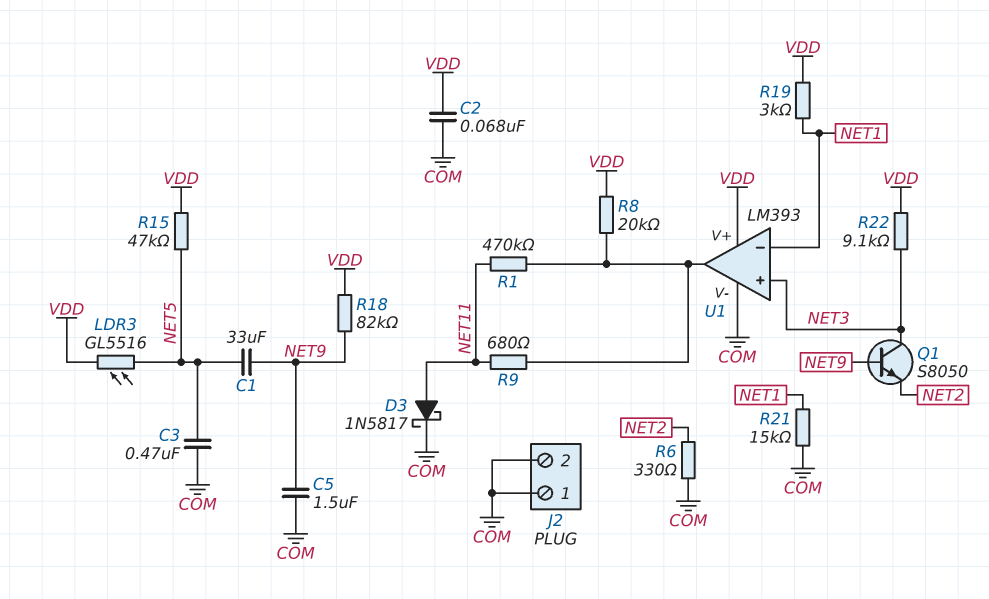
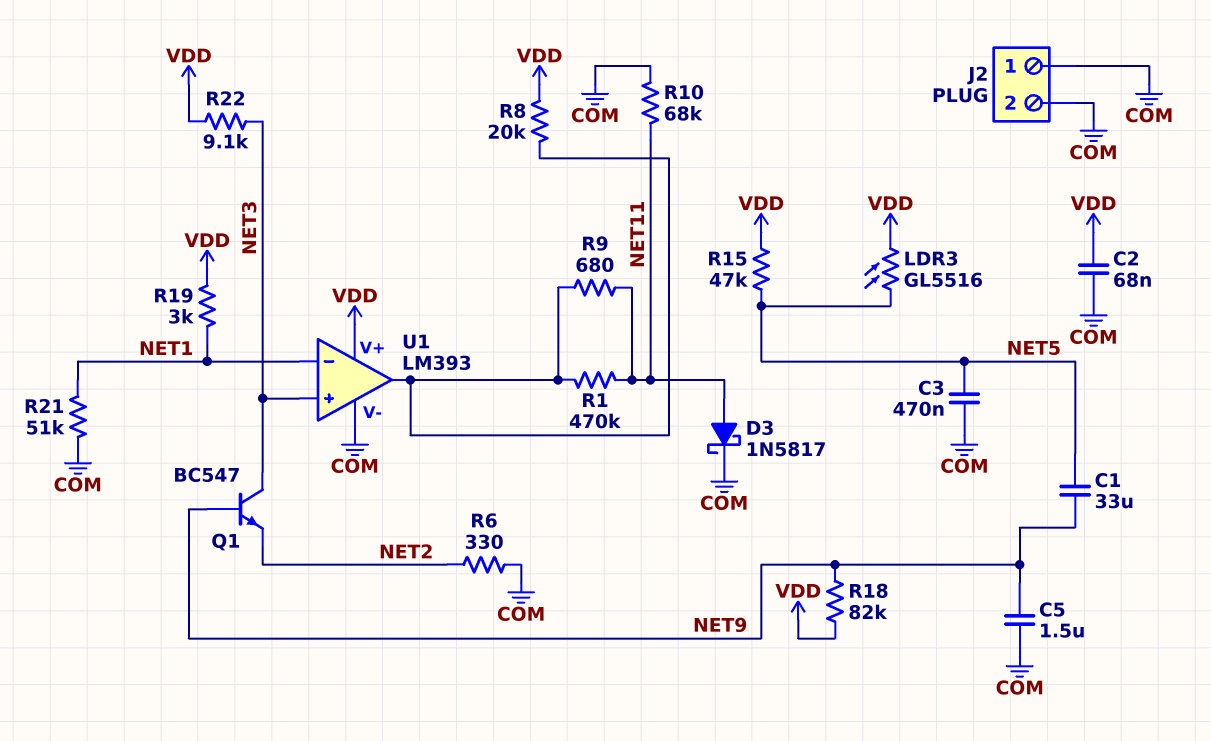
Q1: NPN S8050 (B NET9, C NET3, E NET2) -> NPN BC547 (B NET9, C NET3, E NET2)
R10: none -> 68k (COM, NET11)
R21: 15k (COM, NET1) -> 51k (COM, NET1)

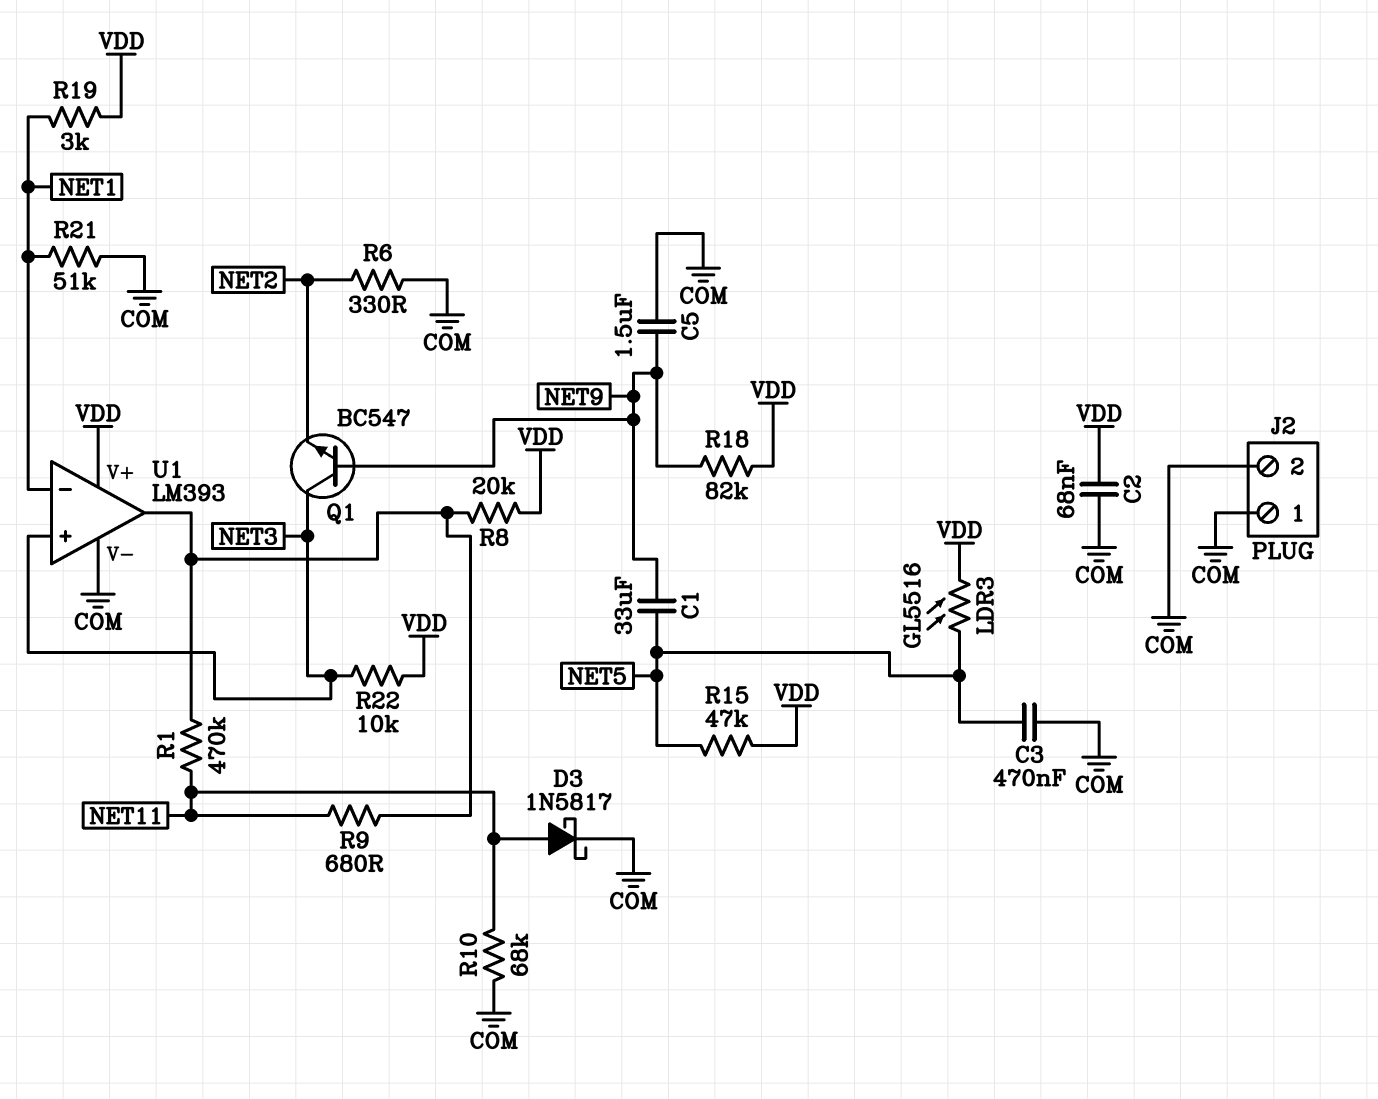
R22: 9.1k (NET3, VDD) -> 10k (NET3, VDD)

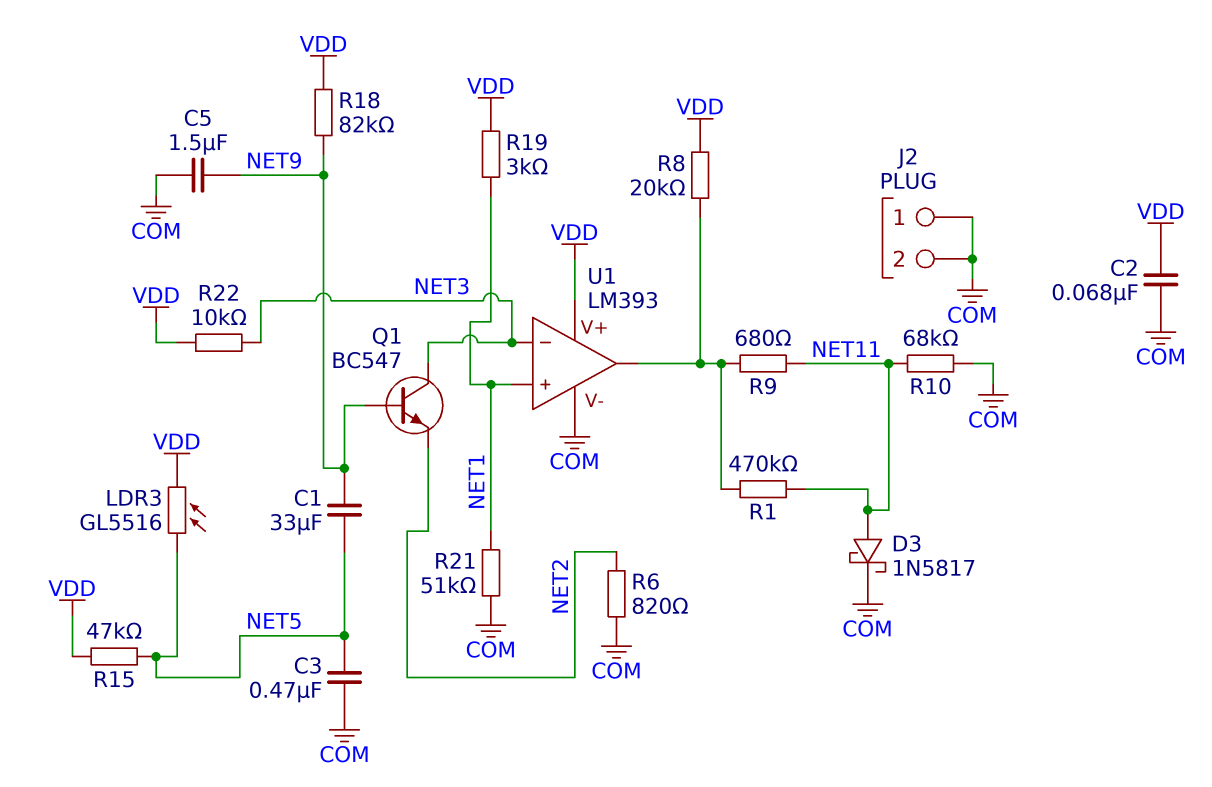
R6: 330 (COM, NET2) -> 820 (COM, NET2)
U1 pin in+: NET3 -> NET1
U1 pin in-: NET1 -> NET3

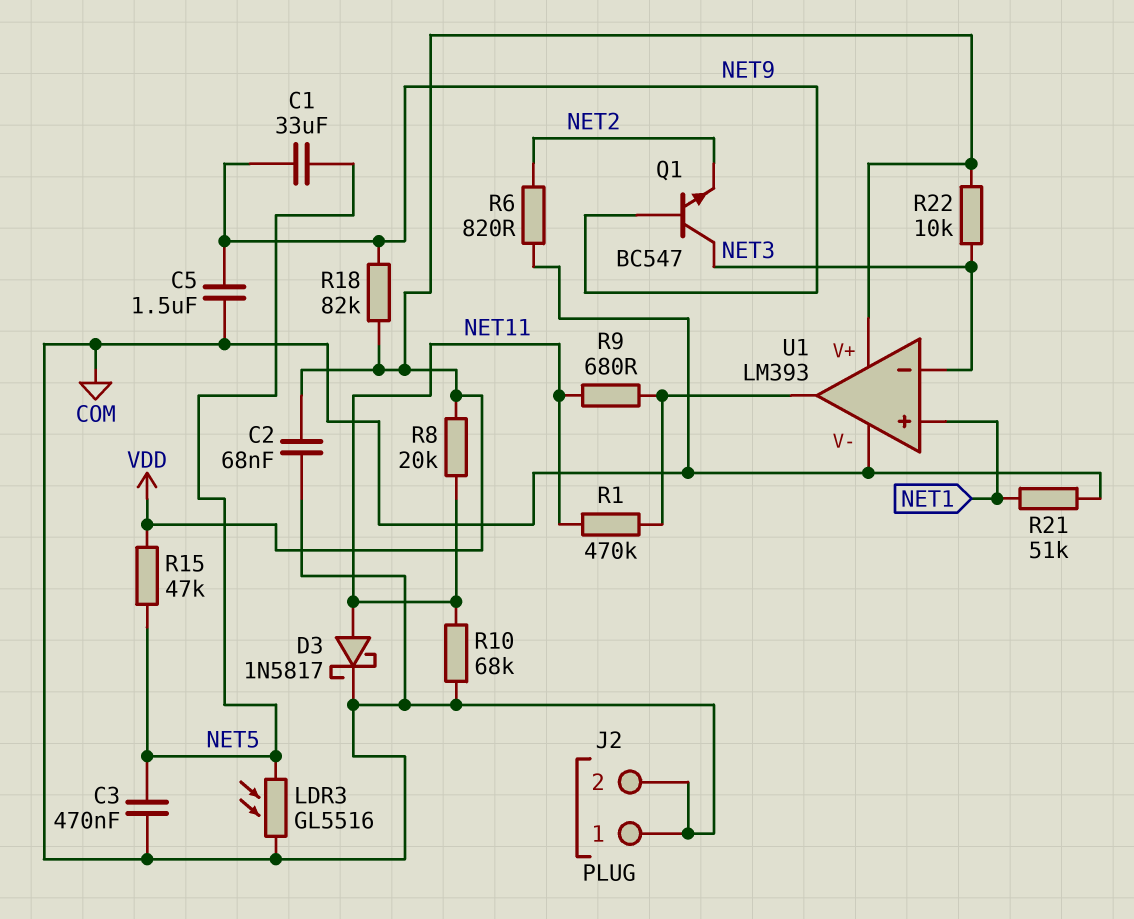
LDR3: GL5516 (NET5, VDD) -> GL5516 (COM, NET5)
R8: 20k (U1/out, VDD) -> 20k (NET11, VDD)
R19: 3k (NET1, VDD) -> none

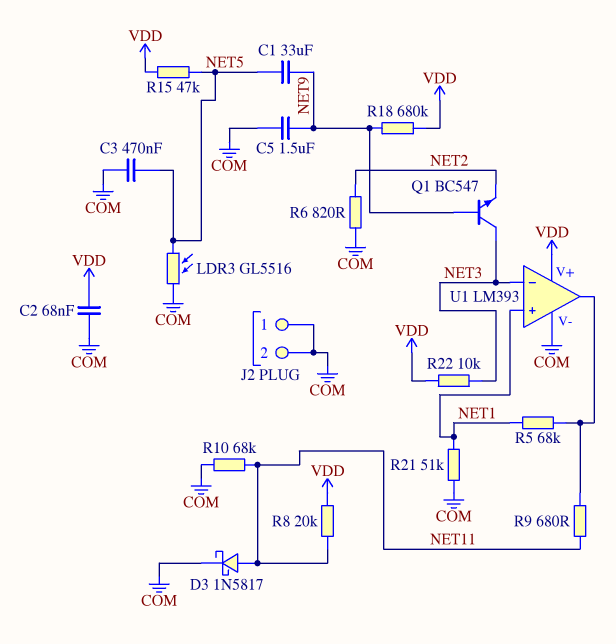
R1: 470k (NET11, U1/out) -> none
R5: none -> 68k (NET1, U1/out)
R18: 82k (NET9, VDD) -> 680k (NET9, VDD)

